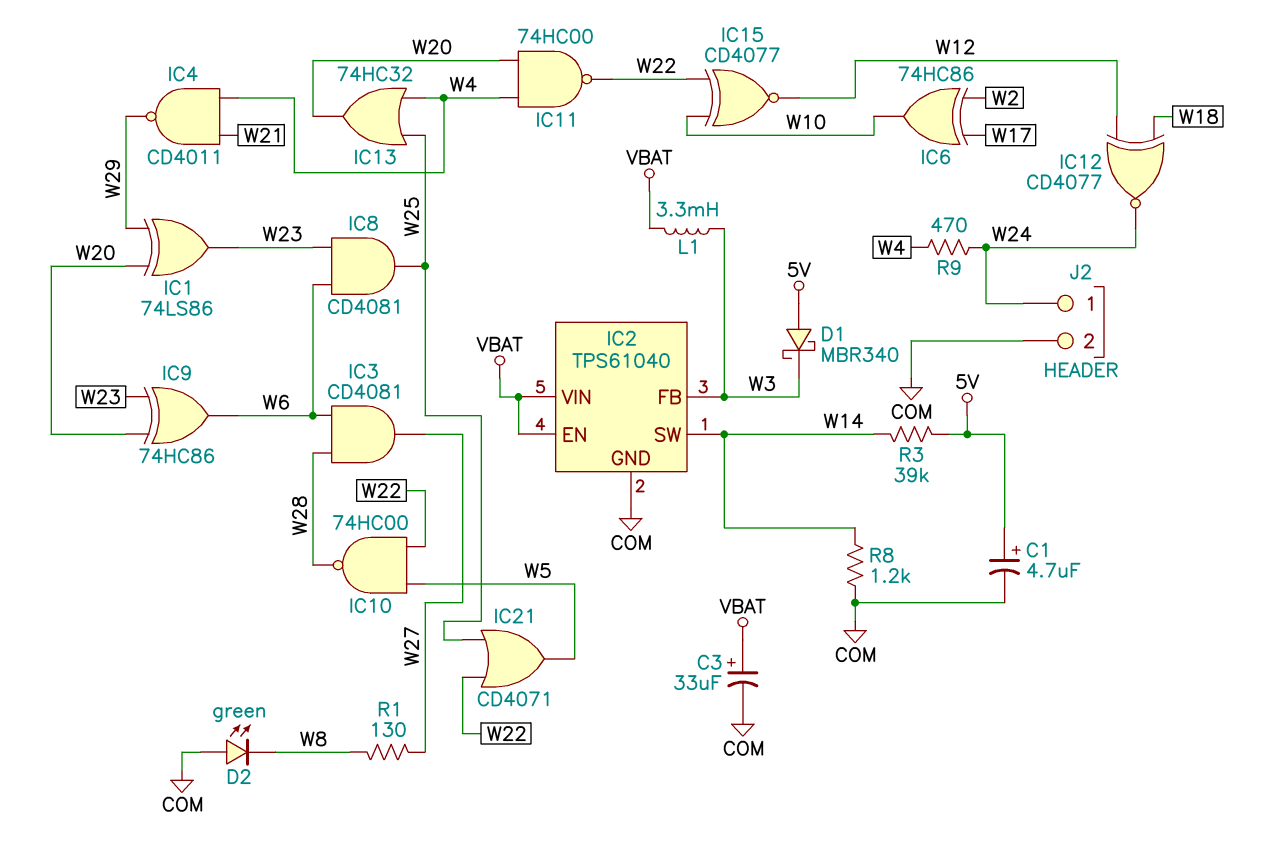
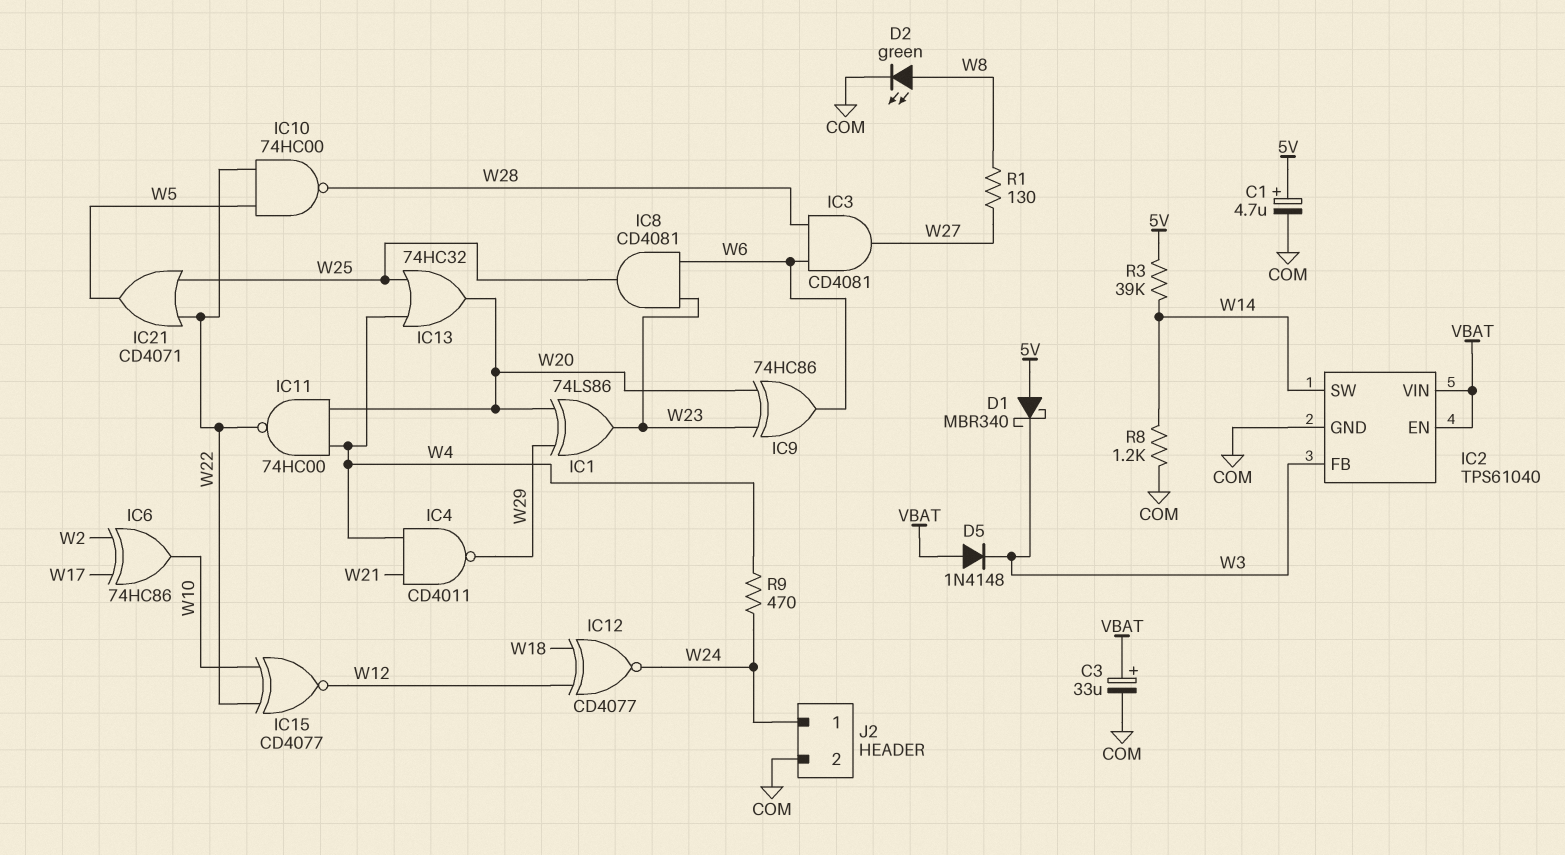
D2: LED green (A COM, K W8) -> LED green (A W8, K COM)
D5: none -> diode 1N4148 (A VBAT, K W3)
L1: 3.3mH (VBAT, W3) -> none

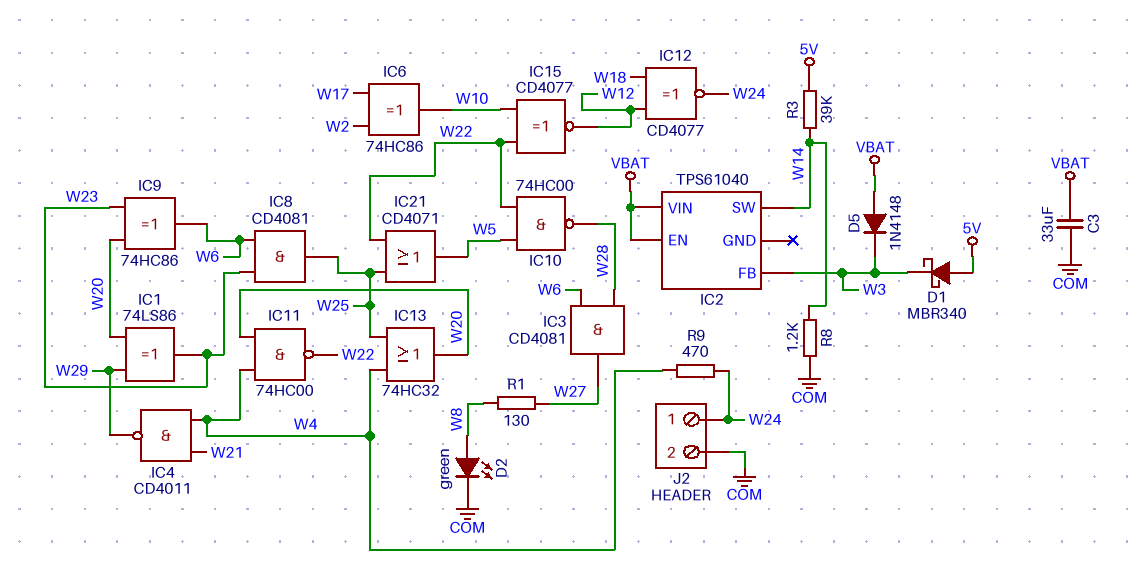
C1: 4.7uF (plus 5V, minus COM) -> none
C3: 33uF (plus VBAT, minus COM) -> 33uF (COM, VBAT)
IC2 pin GND: COM -> none

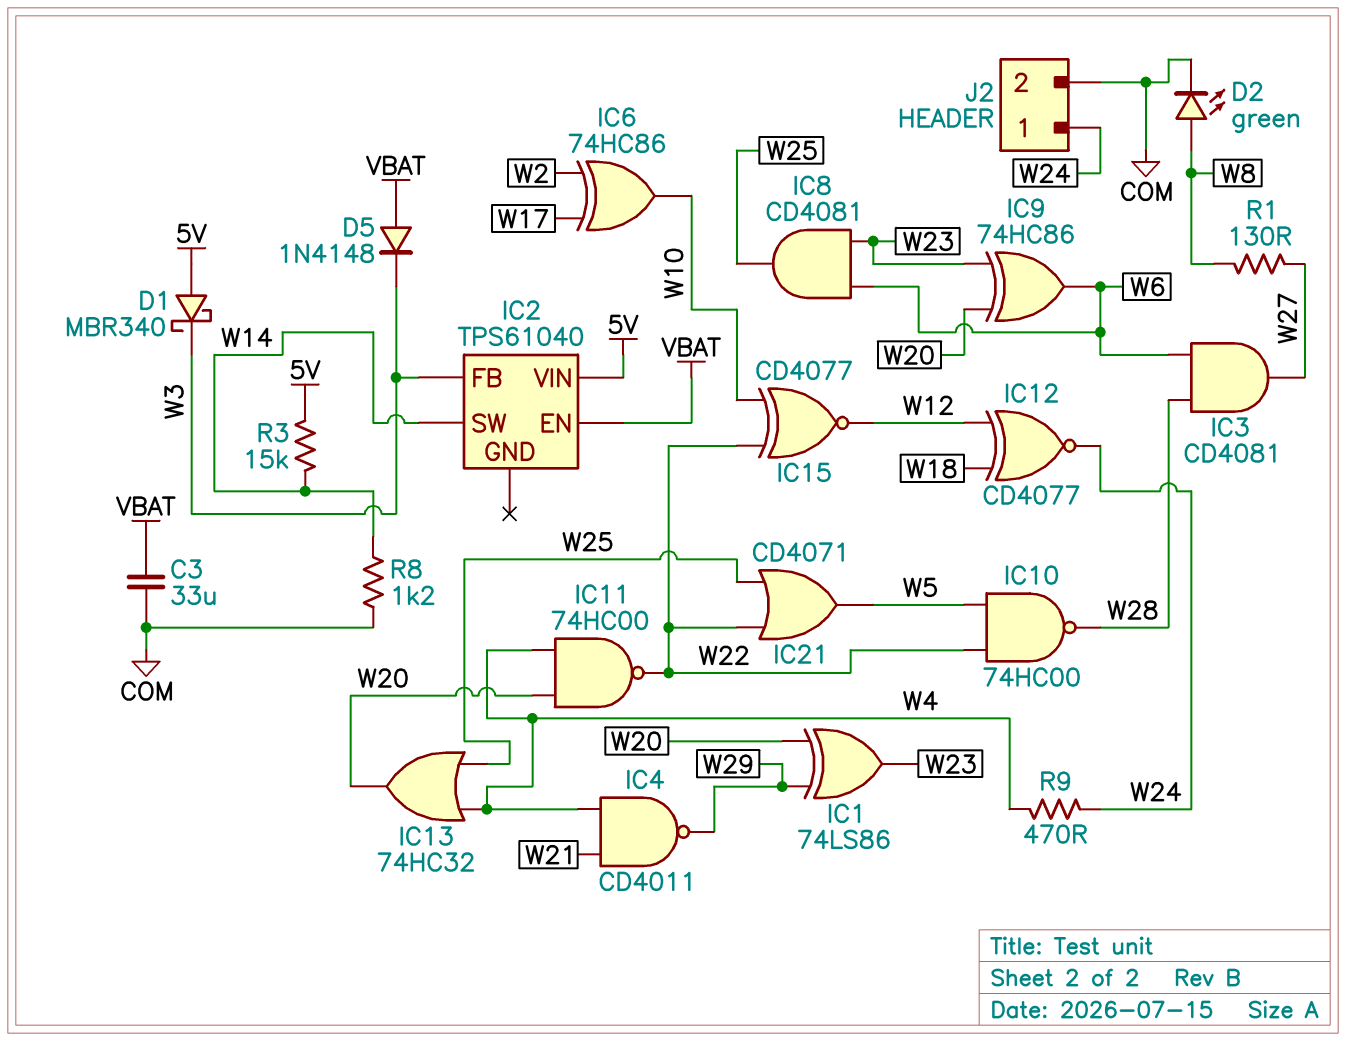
IC2 pin VIN: VBAT -> 5V
R3: 39k (5V, W14) -> 15k (5V, W14)

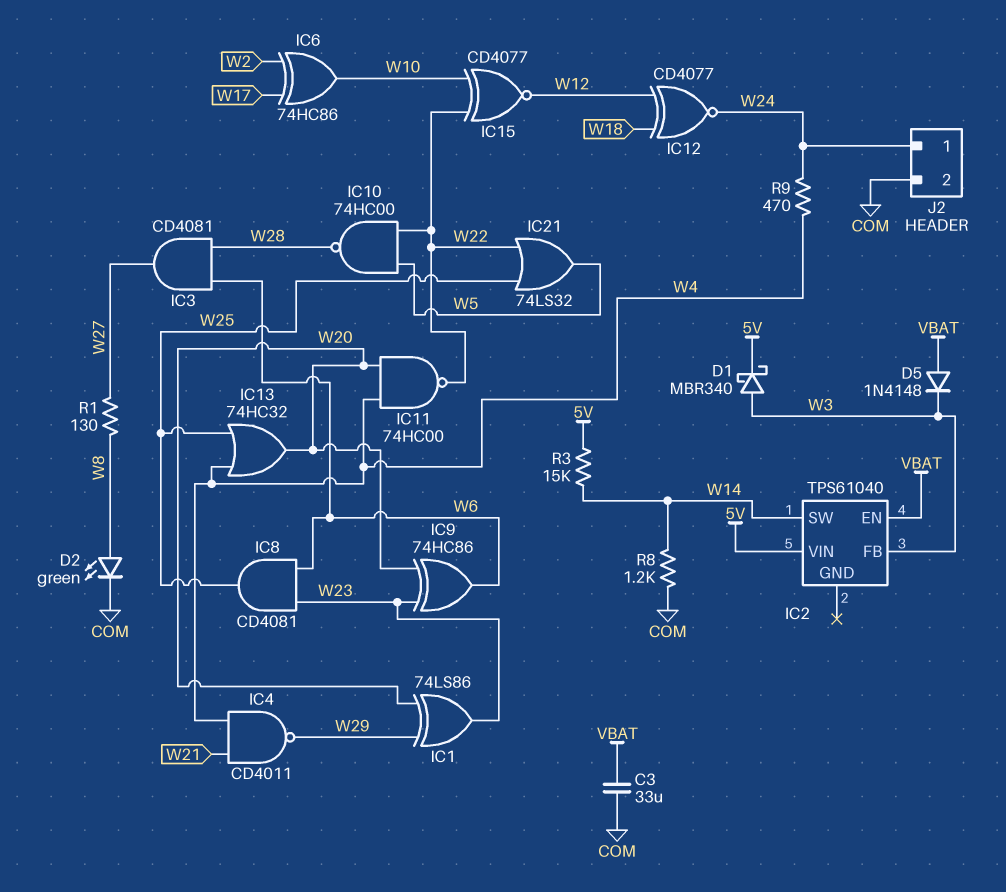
D1: schottky MBR340 (A 5V, K W3) -> schottky MBR340 (A W3, K 5V)
IC21: OR CD4071 (in W22, in W25, out W5) -> OR 74LS32 (in W22, in W25, out W5)

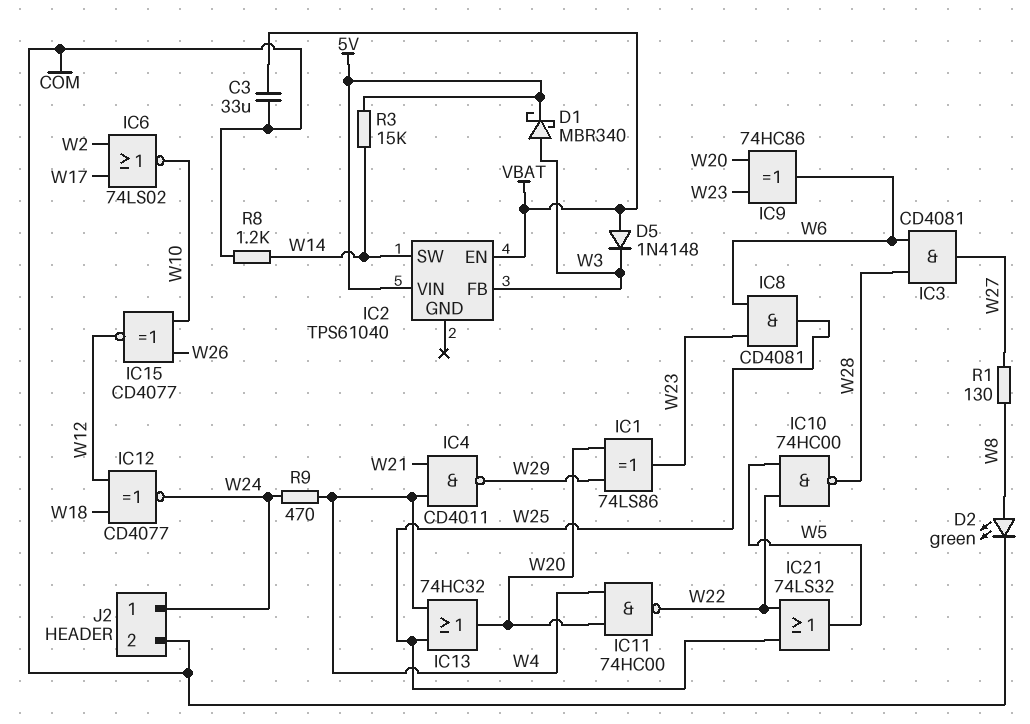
IC6: XOR 74HC86 (in W2, in W17, out W10) -> NOR 74LS02 (in W2, in W17, out W10)
IC15: XNOR CD4077 (in W10, in W22, out W12) -> XNOR CD4077 (in W10, in W26, out W12)

